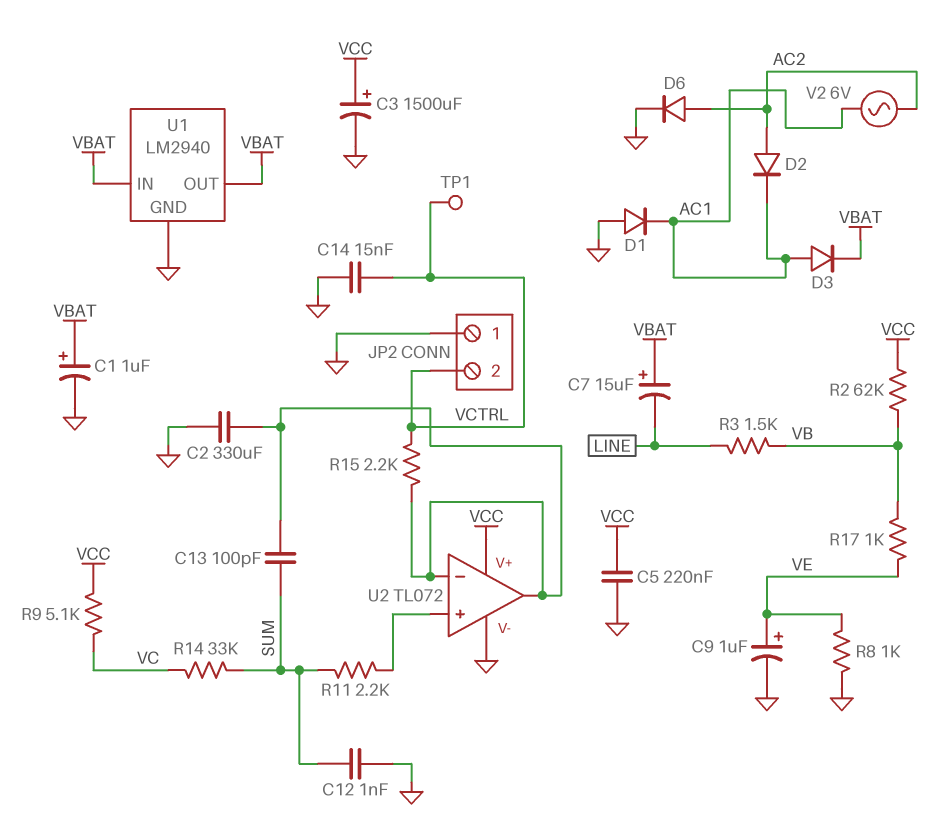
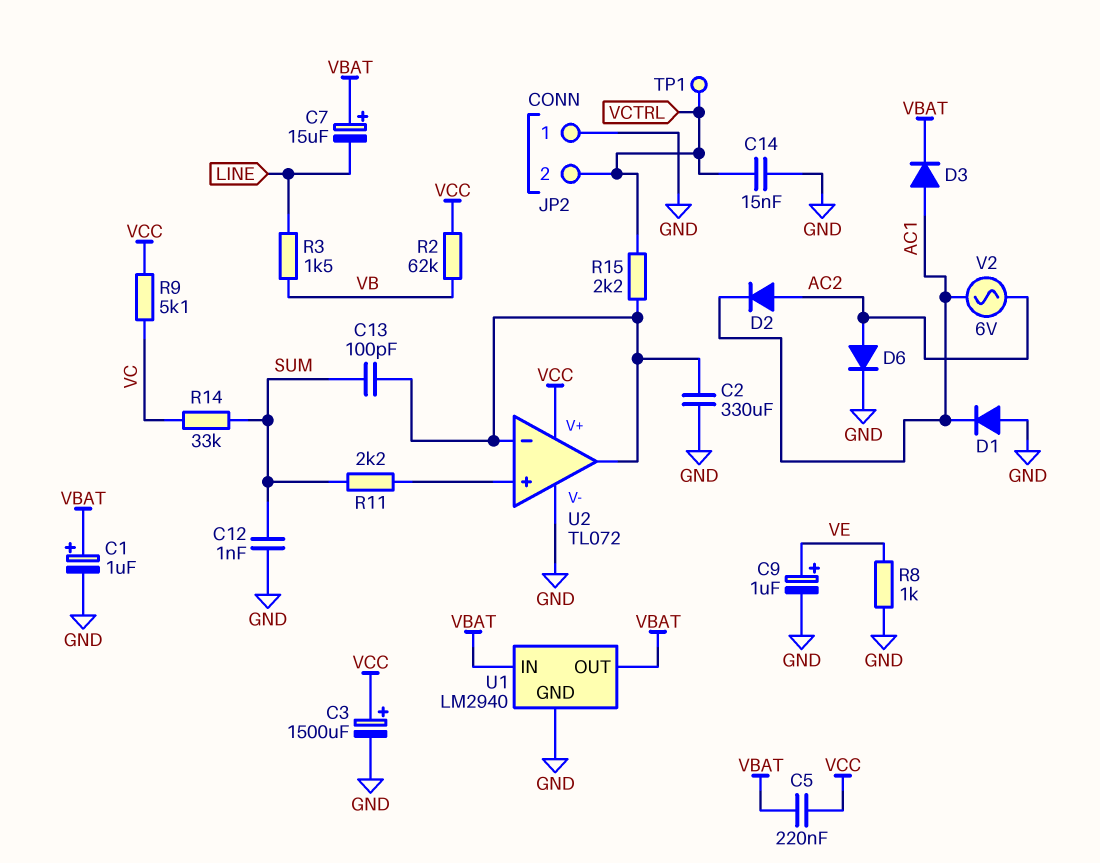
C5: 220nF (GND, VCC) -> 220nF (VBAT, VCC)
R17: 1k (VB, VE) -> none

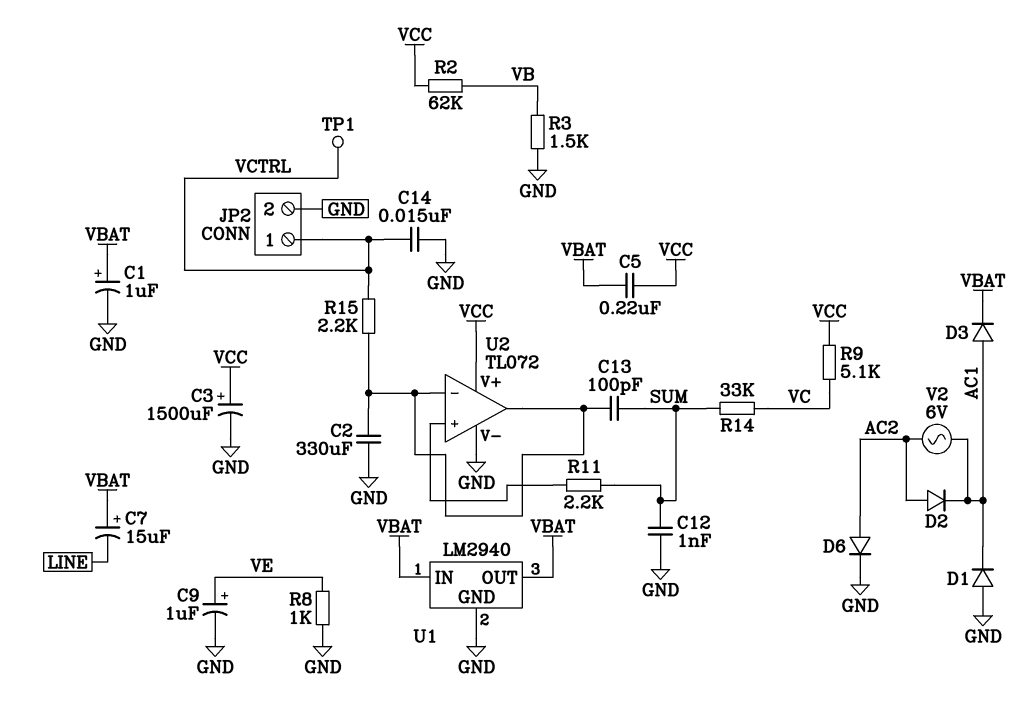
JP2 pin 1: GND -> VCTRL
JP2 pin 2: VCTRL -> GND
R3: 1.5k (LINE, VB) -> 1.5k (GND, VB)

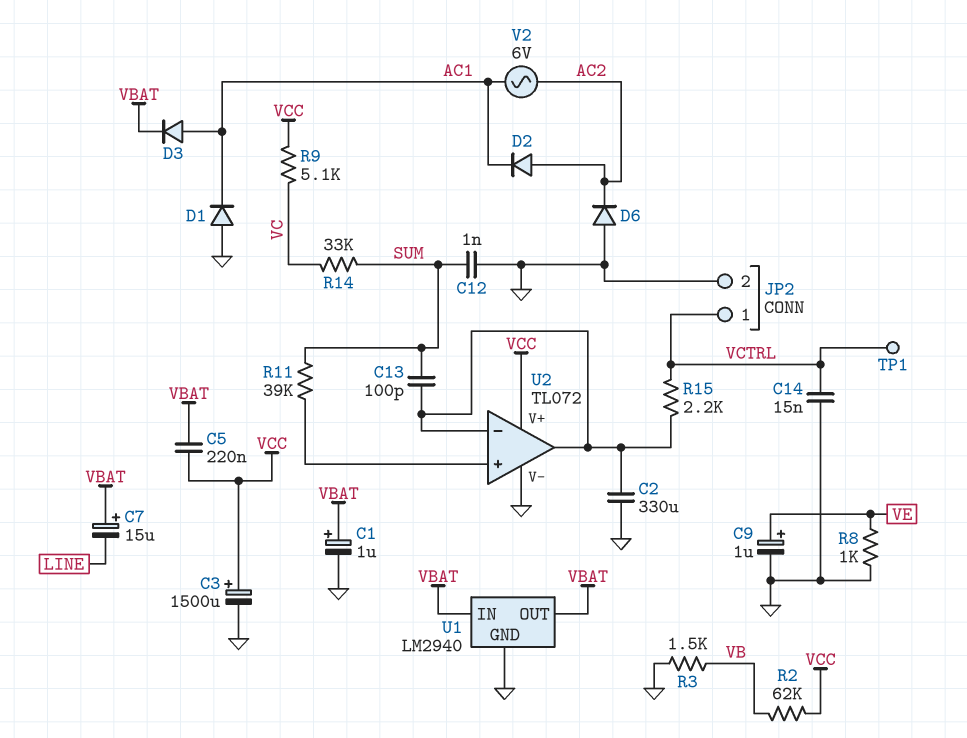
D6: diode (A AC2, K GND) -> diode (A GND, K AC2)
R11: 2.2k (SUM, U2/in+) -> 39k (SUM, U2/in+)

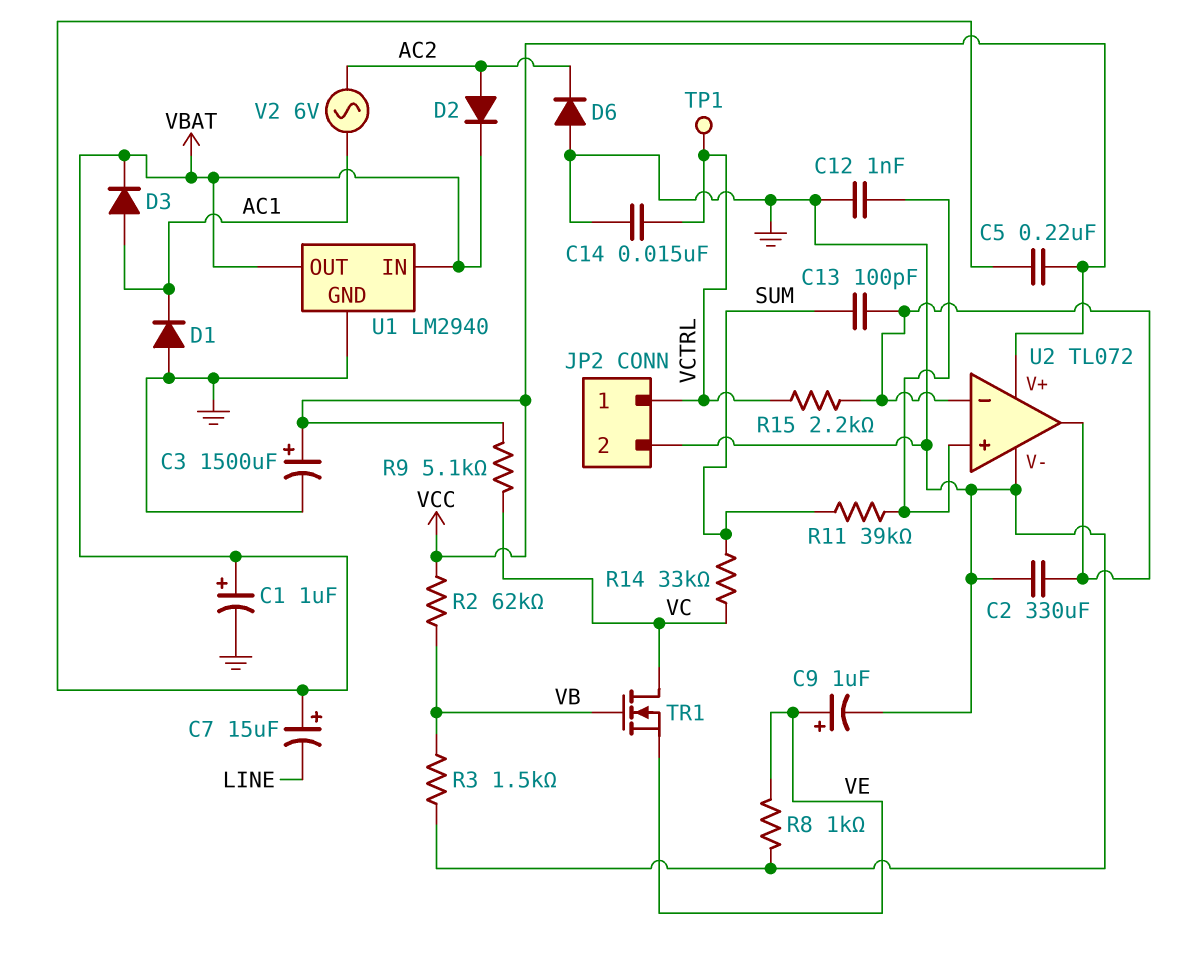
C12: 1nF (GND, SUM) -> 1nF (GND, U2/in+)
D2: diode (A AC2, K AC1) -> diode (A AC2, K VBAT)
TR1: none -> NMOS (G VB, D VC, S VE)

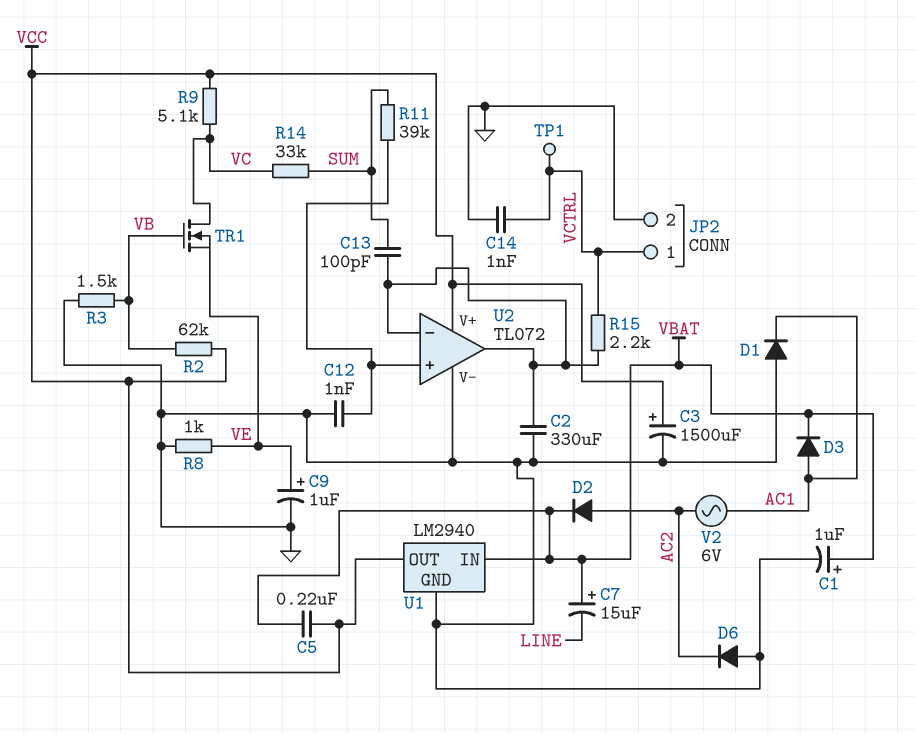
C14: 15nF (GND, VCTRL) -> 1nF (GND, VCTRL)
U1 pin OUT: VBAT -> VCC

